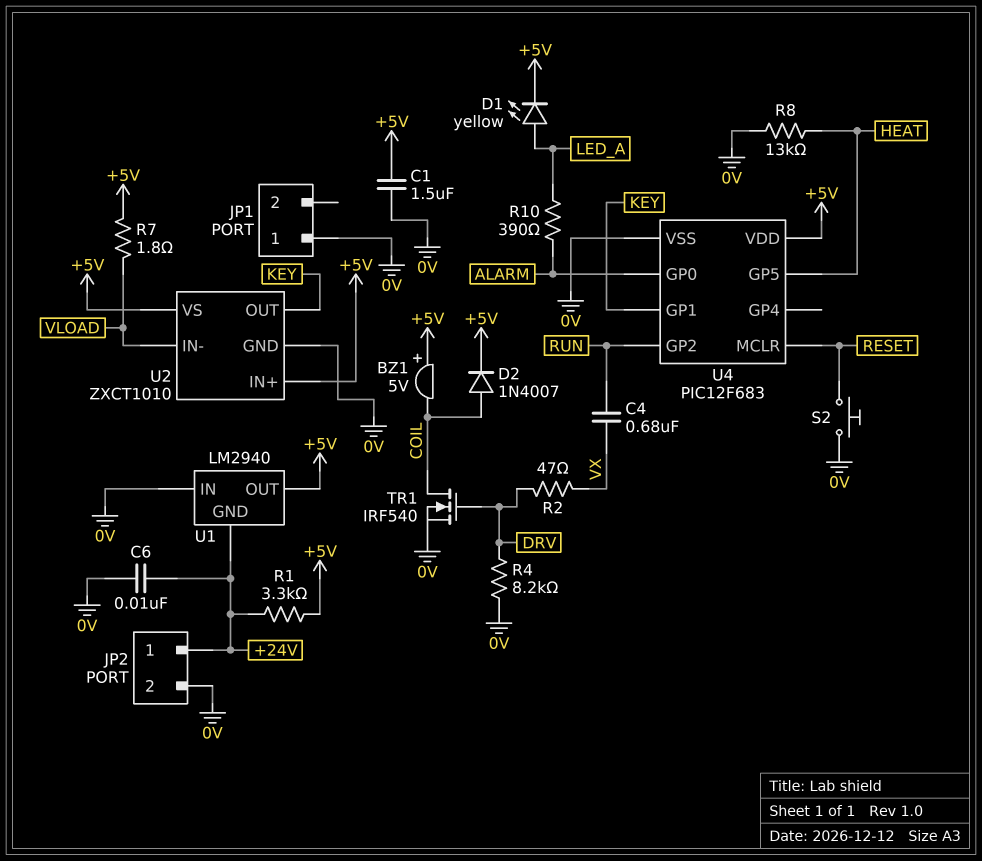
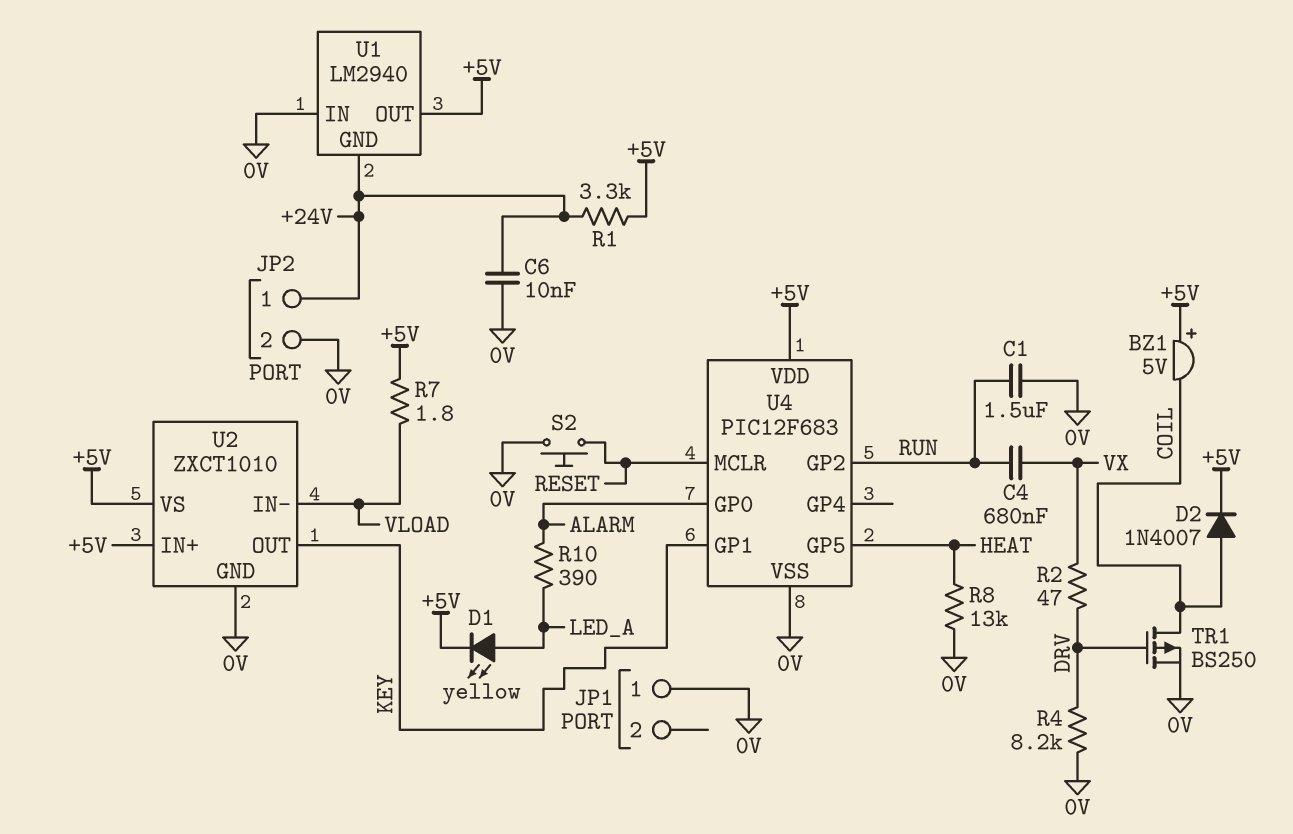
C1: 1.5uF (+5V, 0V) -> 1.5uF (0V, RUN)
TR1: NMOS IRF540 (G DRV, D COIL, S 0V) -> PMOS BS250 (G DRV, D COIL, S 0V)

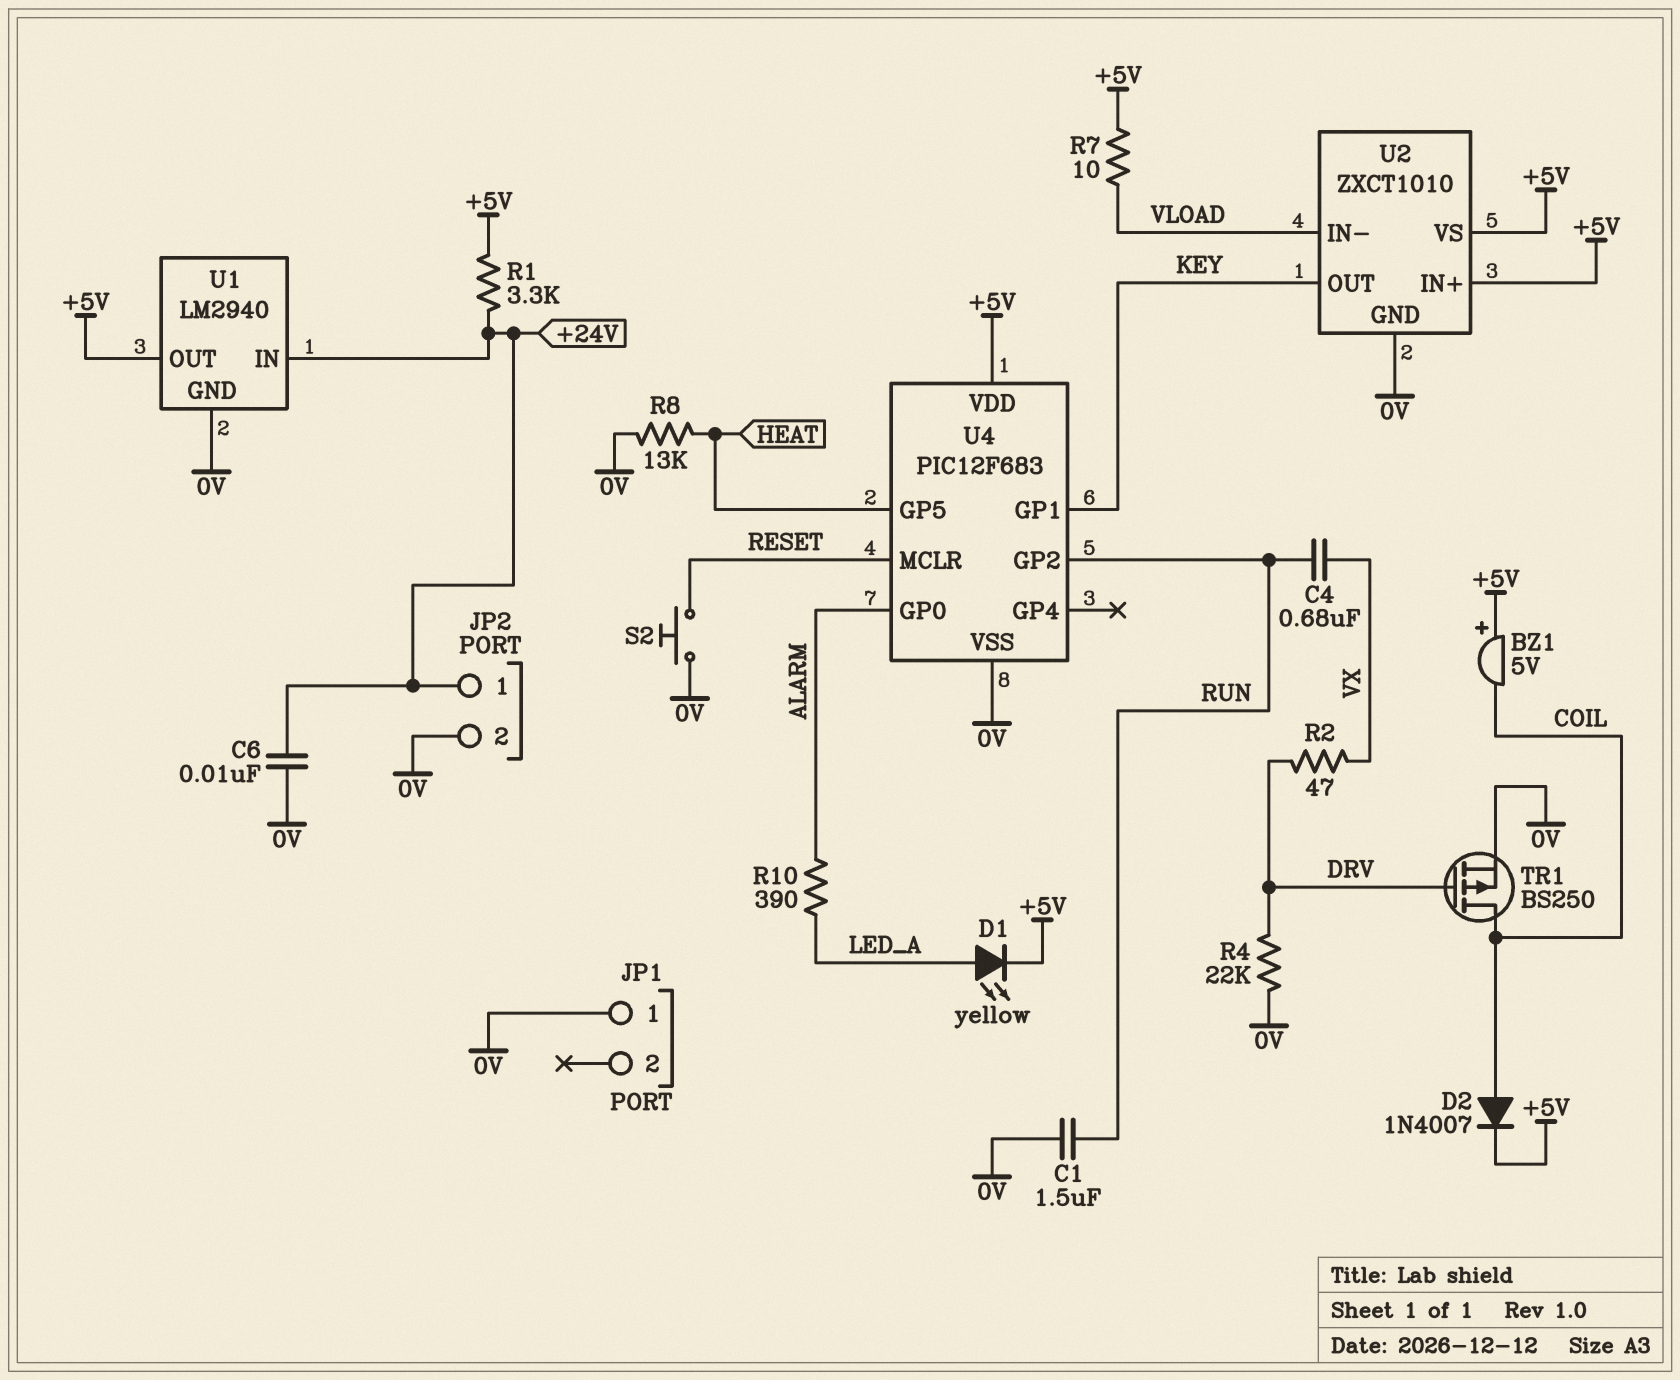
R4: 8.2k (0V, DRV) -> 22k (0V, DRV)
R7: 1.8 (+5V, VLOAD) -> 10 (+5V, VLOAD)
U1 pin GND: +24V -> 0V
U1 pin IN: 0V -> +24V

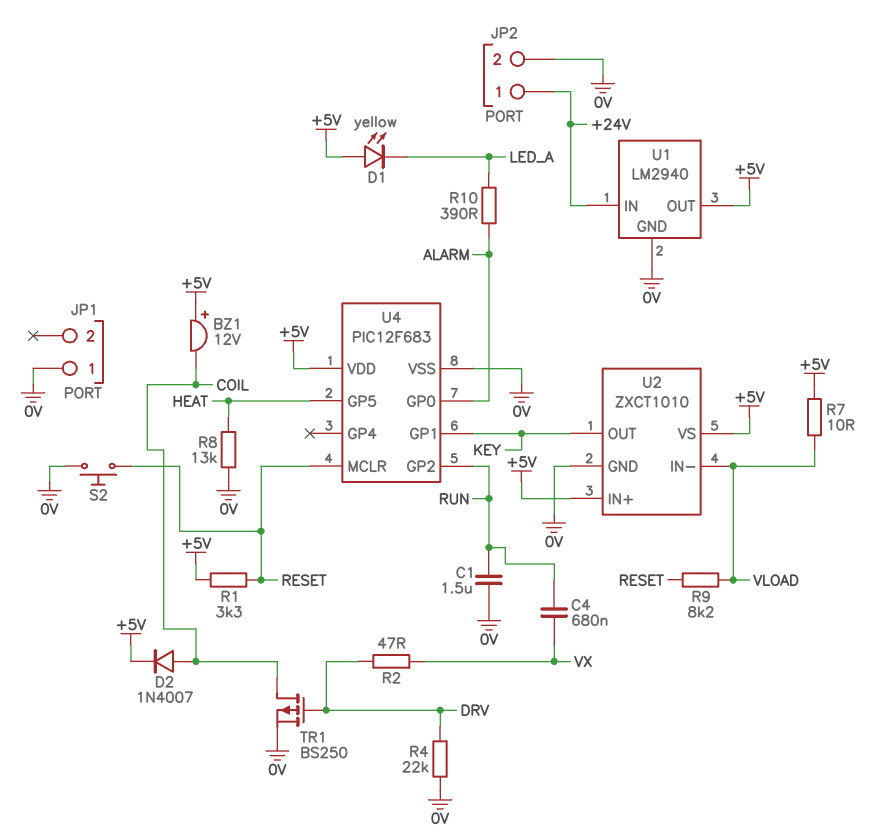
BZ1: buzzer 5V (plus +5V, minus COIL) -> buzzer 12V (plus +5V, minus COIL)
C6: 10nF (+24V, 0V) -> none
D1: LED yellow (A LED_A, K +5V) -> LED yellow (A +5V, K LED_A)
R1: 3.3k (+5V, +24V) -> 3.3k (+5V, RESET)
R9: none -> 8.2k (RESET, VLOAD)

